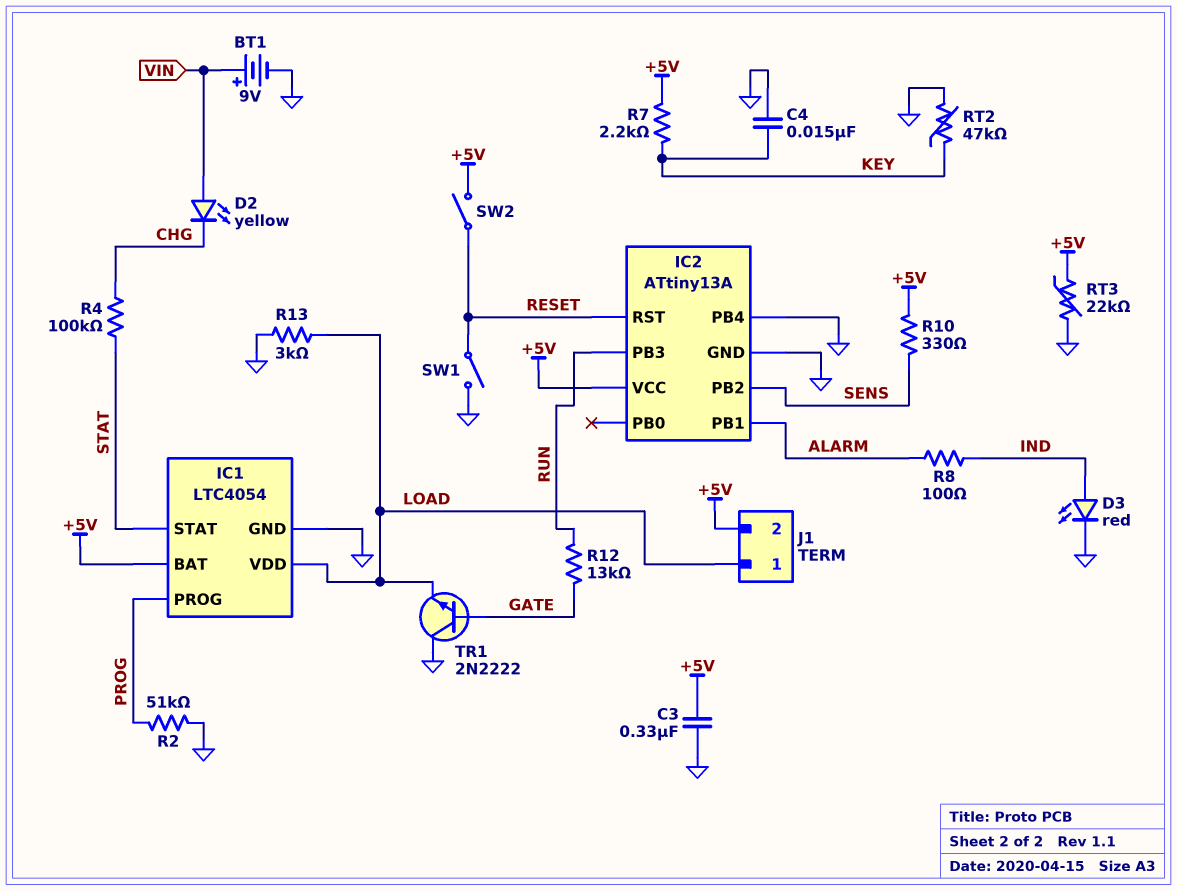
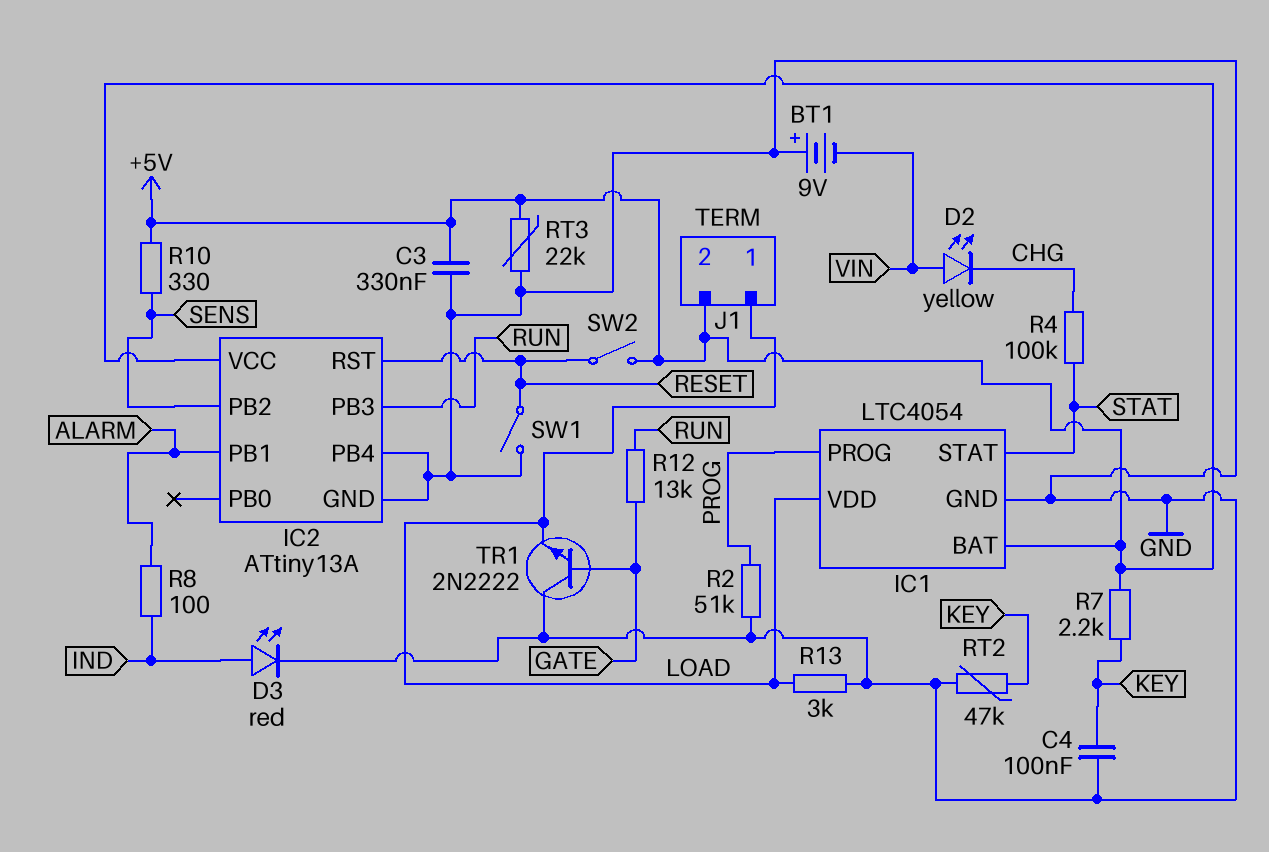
BT1: 9V (plus VIN, minus GND) -> 9V (plus GND, minus VIN)
C4: 15nF (GND, KEY) -> 100nF (GND, KEY)

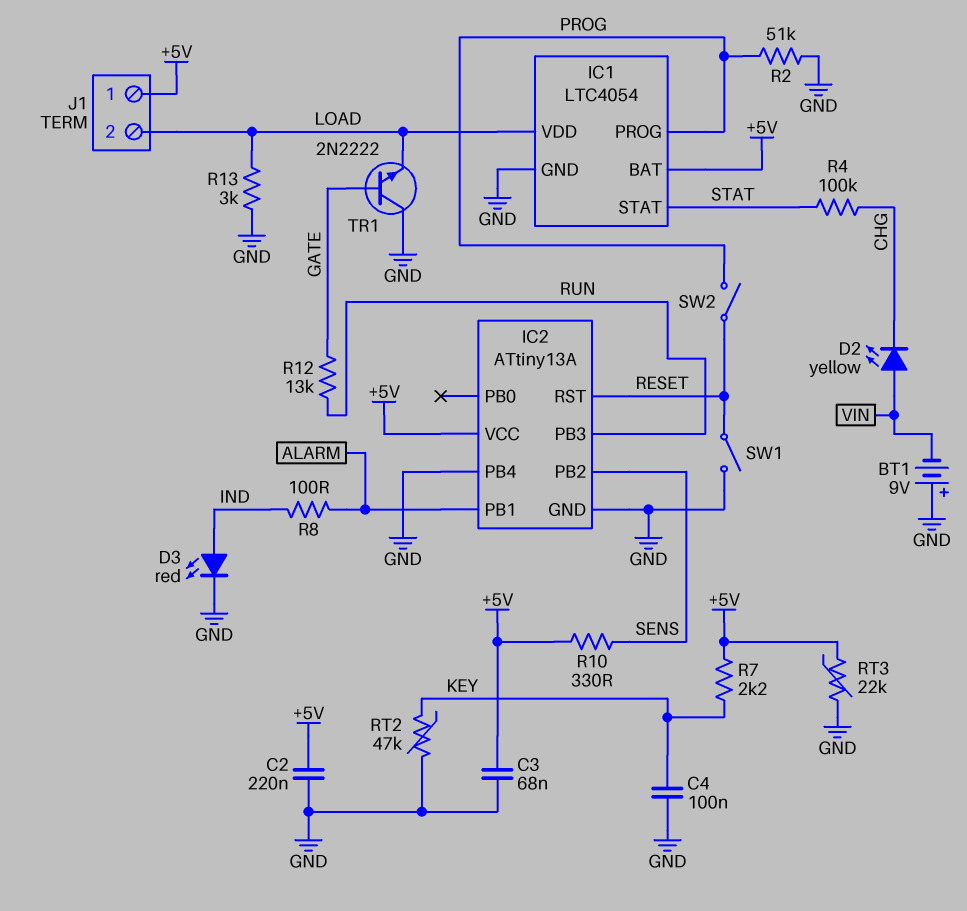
C2: none -> 220nF (+5V, GND)
C3: 330nF (+5V, GND) -> 68nF (+5V, GND)
J1 pin 1: LOAD -> +5V
J1 pin 2: +5V -> LOAD
SW2: switch (+5V, RESET) -> switch (PROG, RESET)

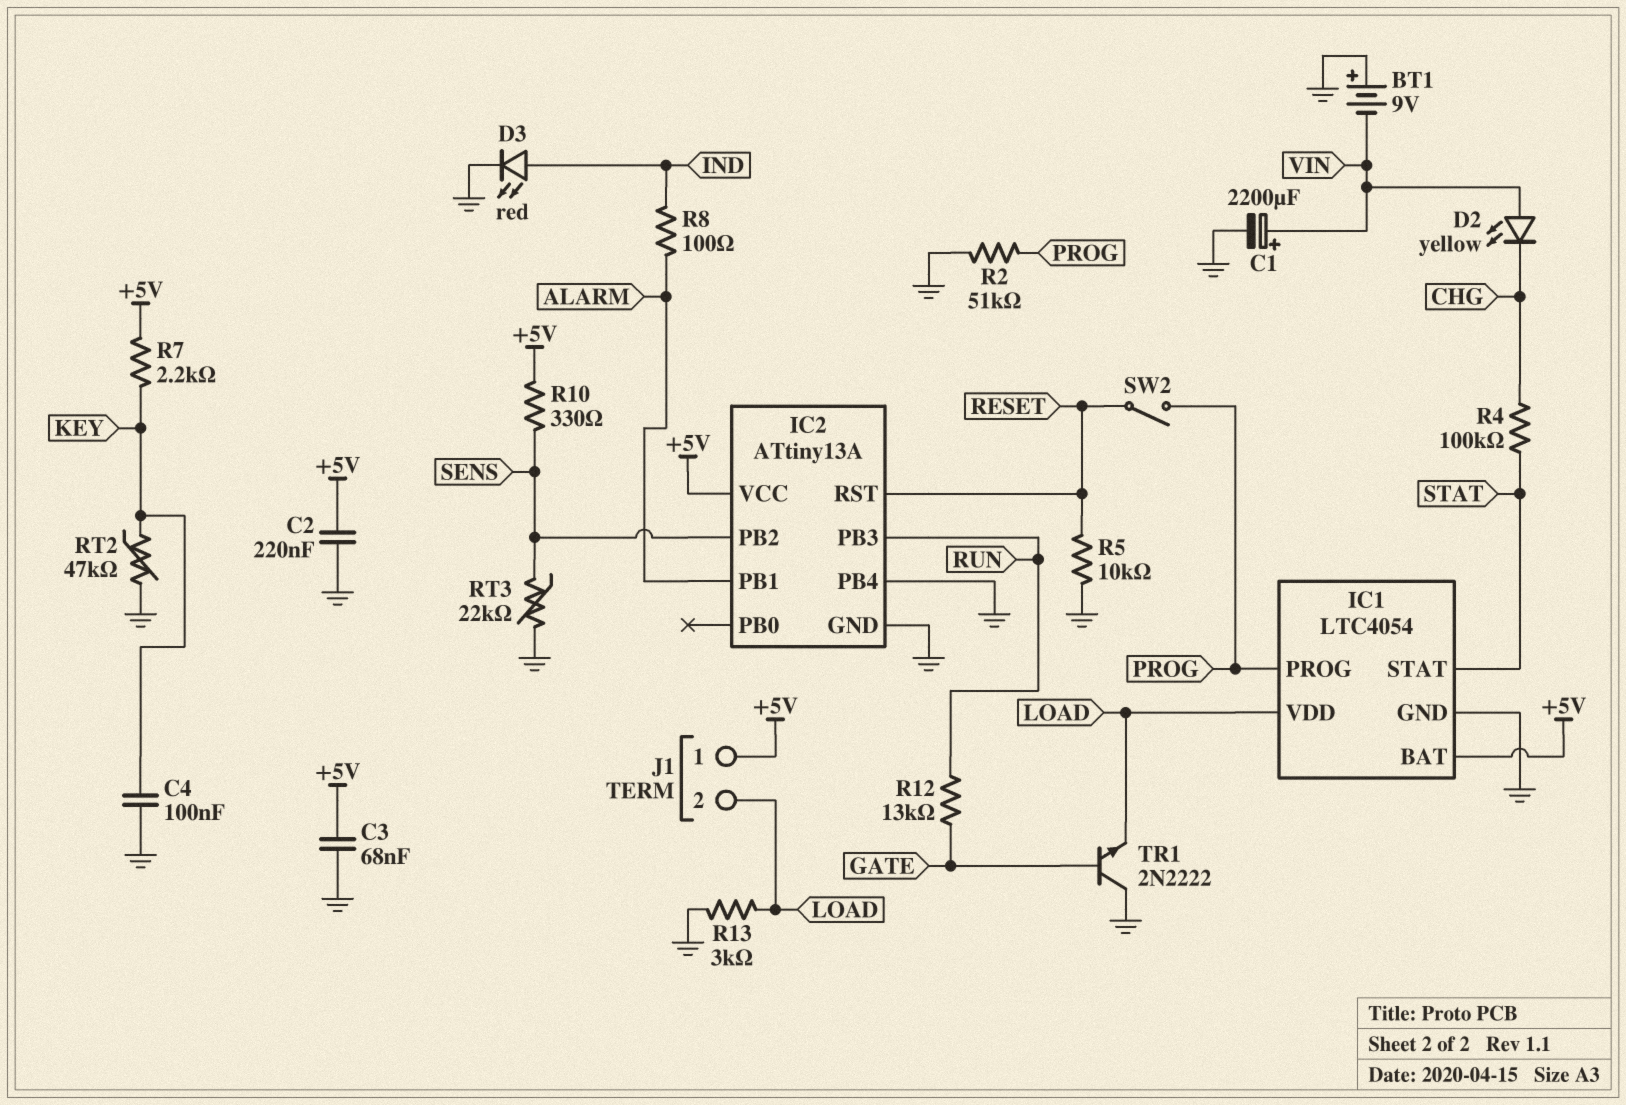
C1: none -> 2200uF (plus VIN, minus GND)
R5: none -> 10k (GND, RESET)
RT3: 22k (+5V, GND) -> 22k (GND, SENS)
SW1: switch (GND, RESET) -> none

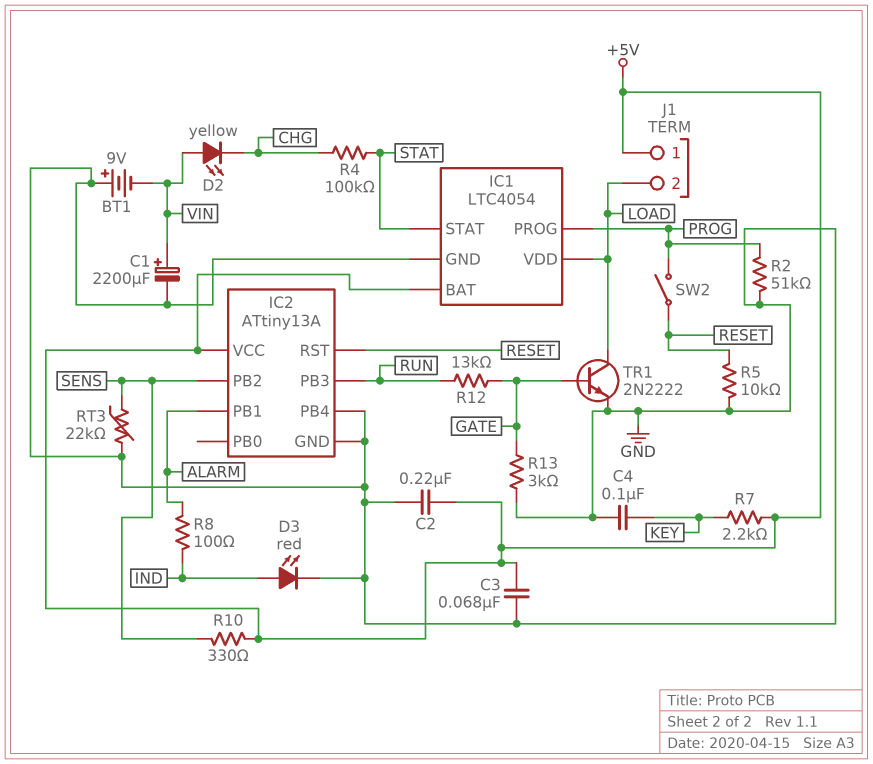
R13: 3k (GND, LOAD) -> 3k (GATE, GND)
RT2: 47k (GND, KEY) -> none
TR1: NPN 2N2222 (B GATE, C GND, E LOAD) -> NPN 2N2222 (B GATE, C LOAD, E GND)

